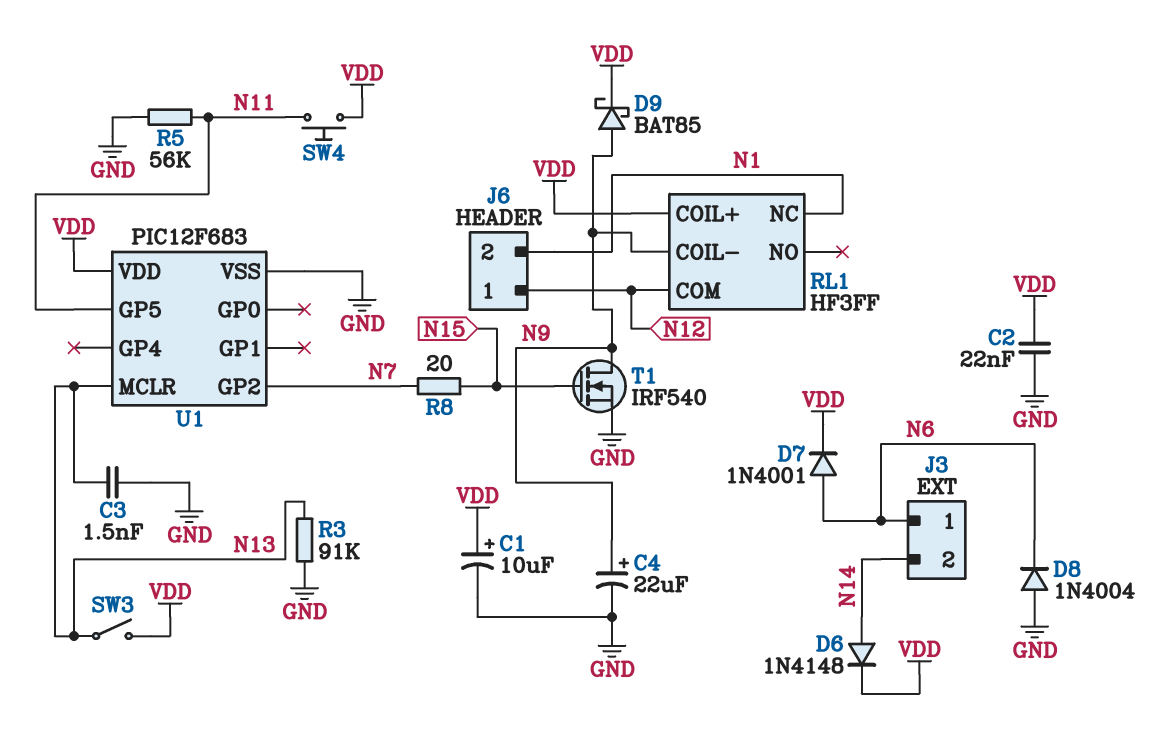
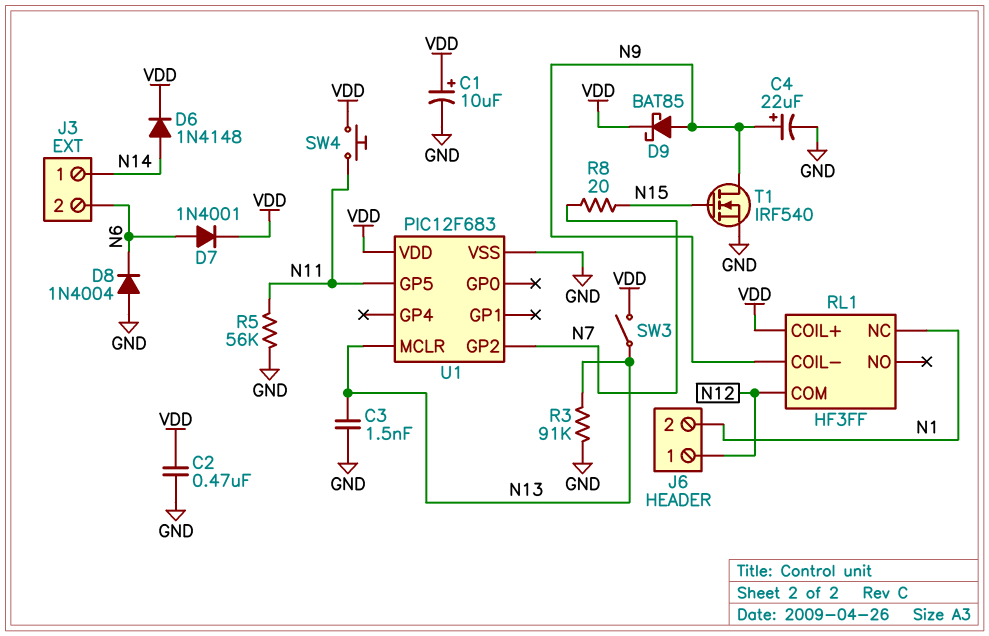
C2: 22nF (GND, VDD) -> 470nF (GND, VDD)
J3 pin 1: N6 -> N14
J3 pin 2: N14 -> N6

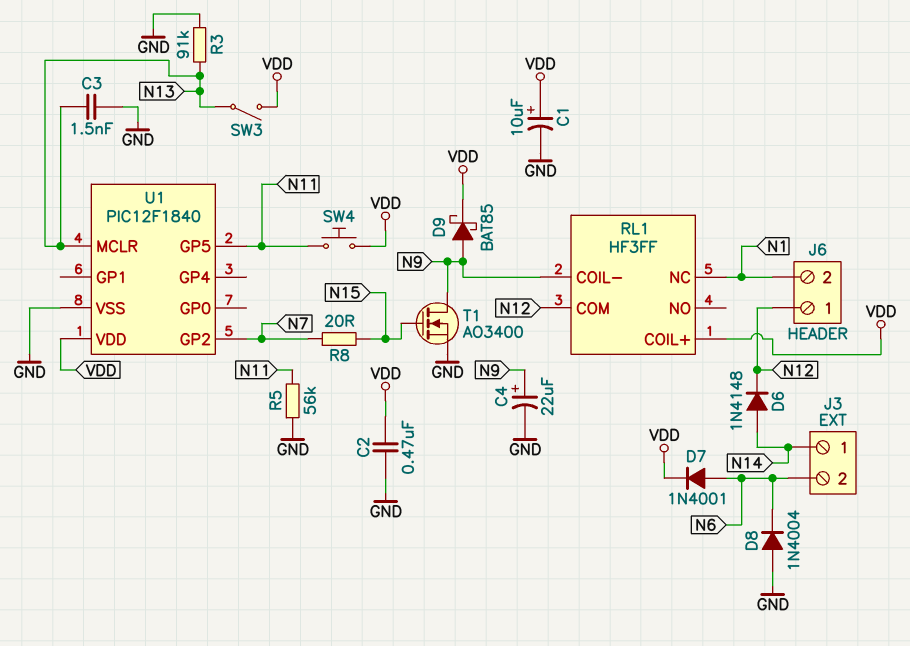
D6: diode 1N4148 (A N14, K VDD) -> diode 1N4148 (A N14, K N12)
T1: NMOS IRF540 (G N15, D N9, S GND) -> NMOS AO3400 (G N15, D N9, S GND)
U1: PIC12F683 -> PIC12F1840

